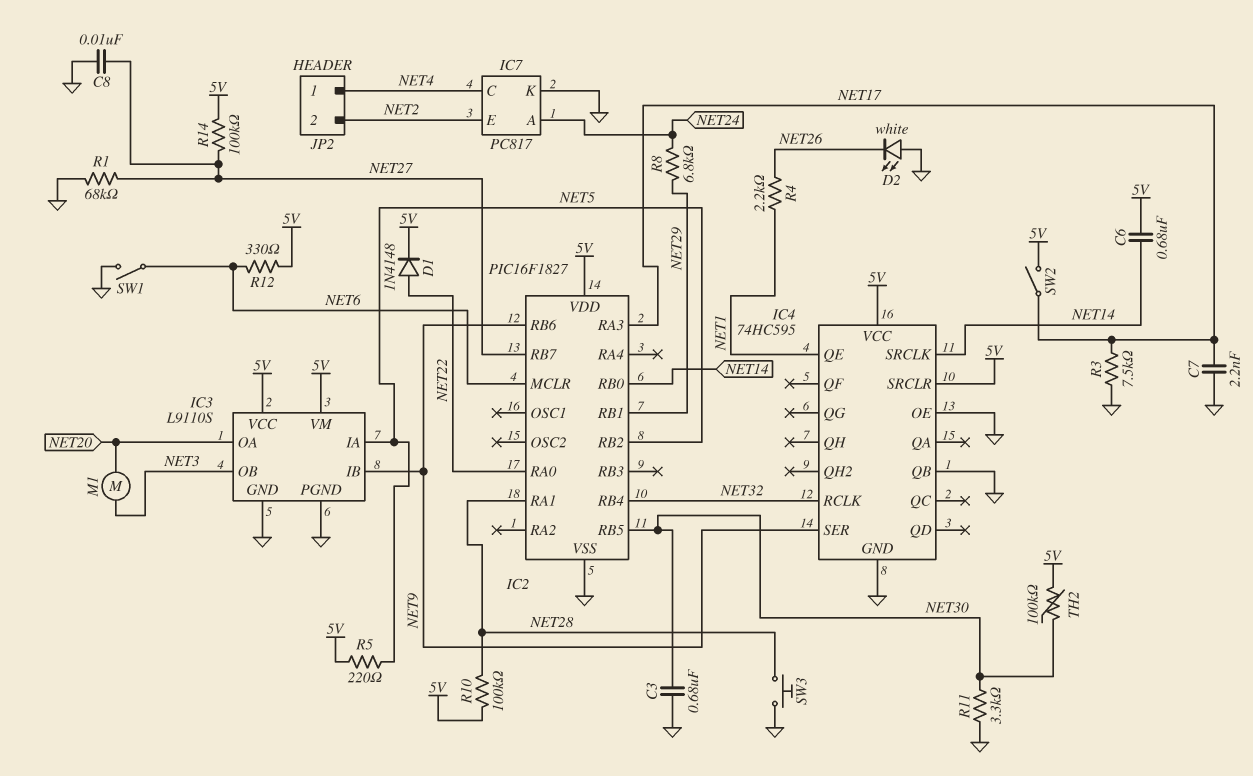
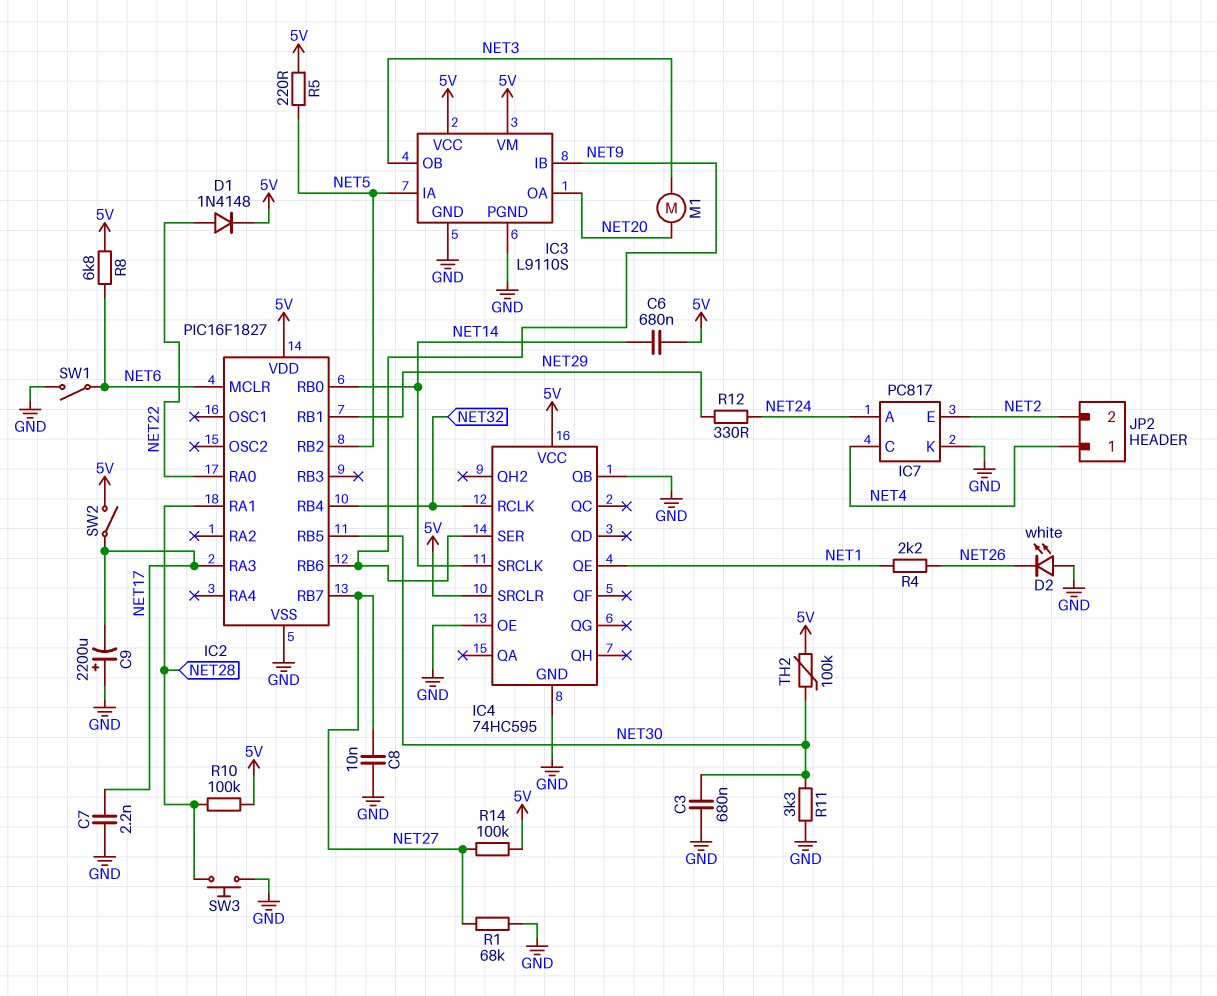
C9: none -> 2200uF (plus GND, minus NET17)
R3: 7.5k (GND, NET17) -> none
R8: 6.8k (NET24, NET29) -> 6.8k (5V, NET6)
R12: 330 (5V, NET6) -> 330 (NET24, NET29)

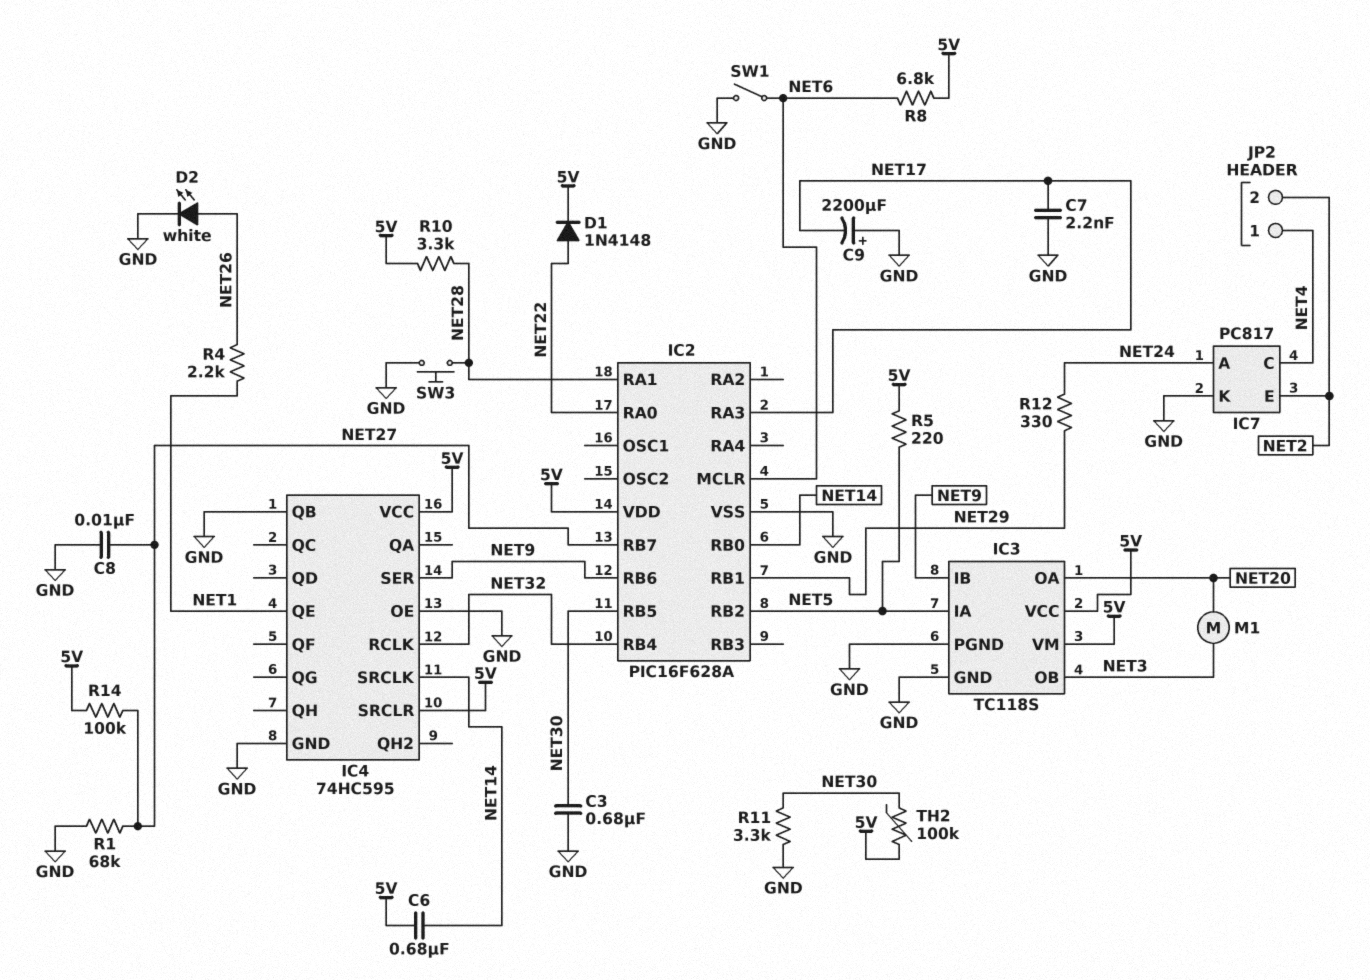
D2: LED white (A GND, K NET26) -> LED white (A NET26, K GND)
IC2: PIC16F1827 -> PIC16F628A
IC3: L9110S -> TC118S
R10: 100k (5V, NET28) -> 3.3k (5V, NET28)
SW2: switch (5V, NET17) -> none

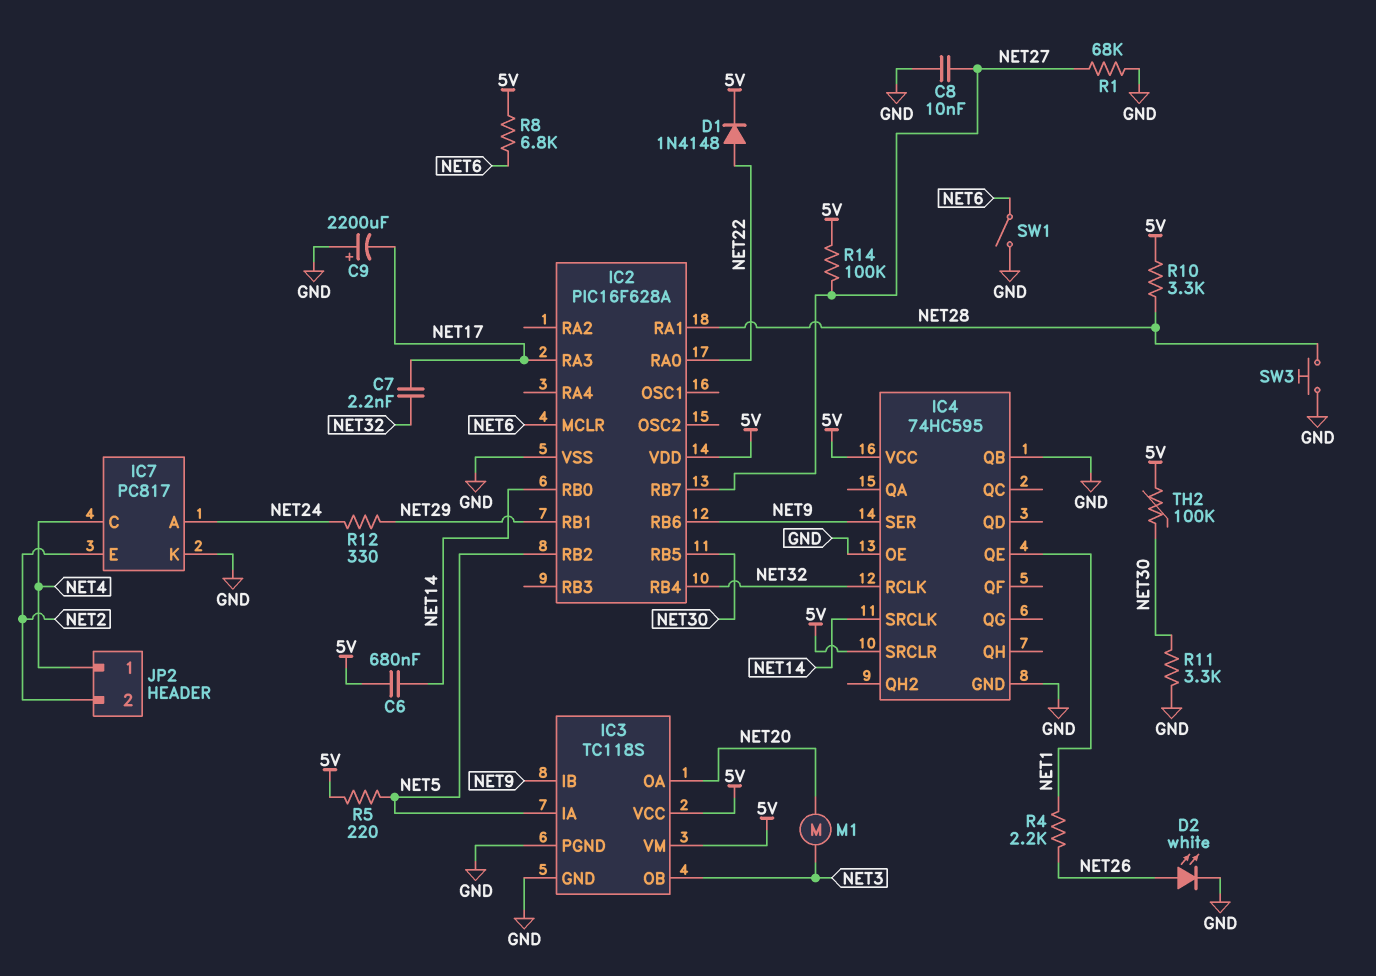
C3: 680nF (GND, NET30) -> none
C7: 2.2nF (GND, NET17) -> 2.2nF (NET17, NET32)

